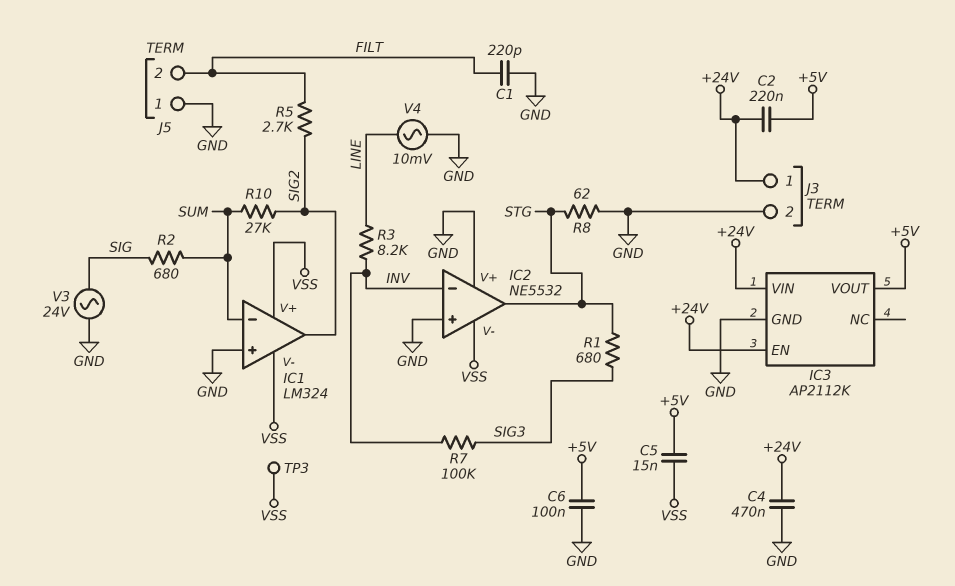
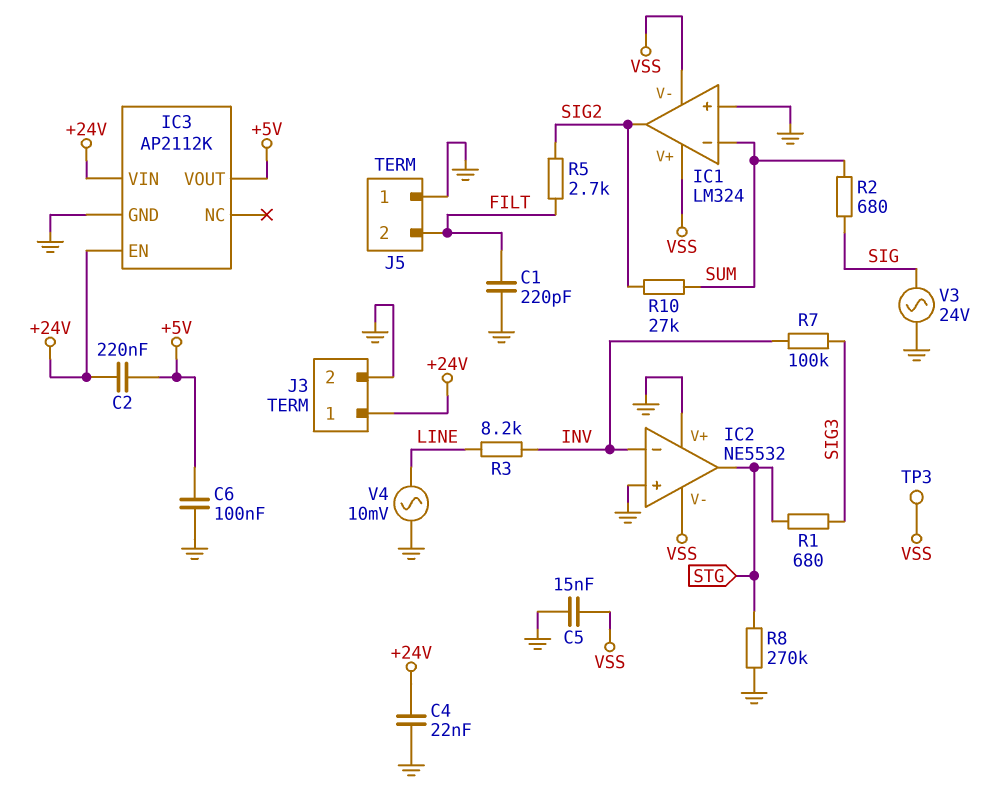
C4: 470nF (+24V, GND) -> 22nF (+24V, GND)
C5: 15nF (+5V, VSS) -> 15nF (GND, VSS)
R8: 62 (GND, STG) -> 270k (GND, STG)

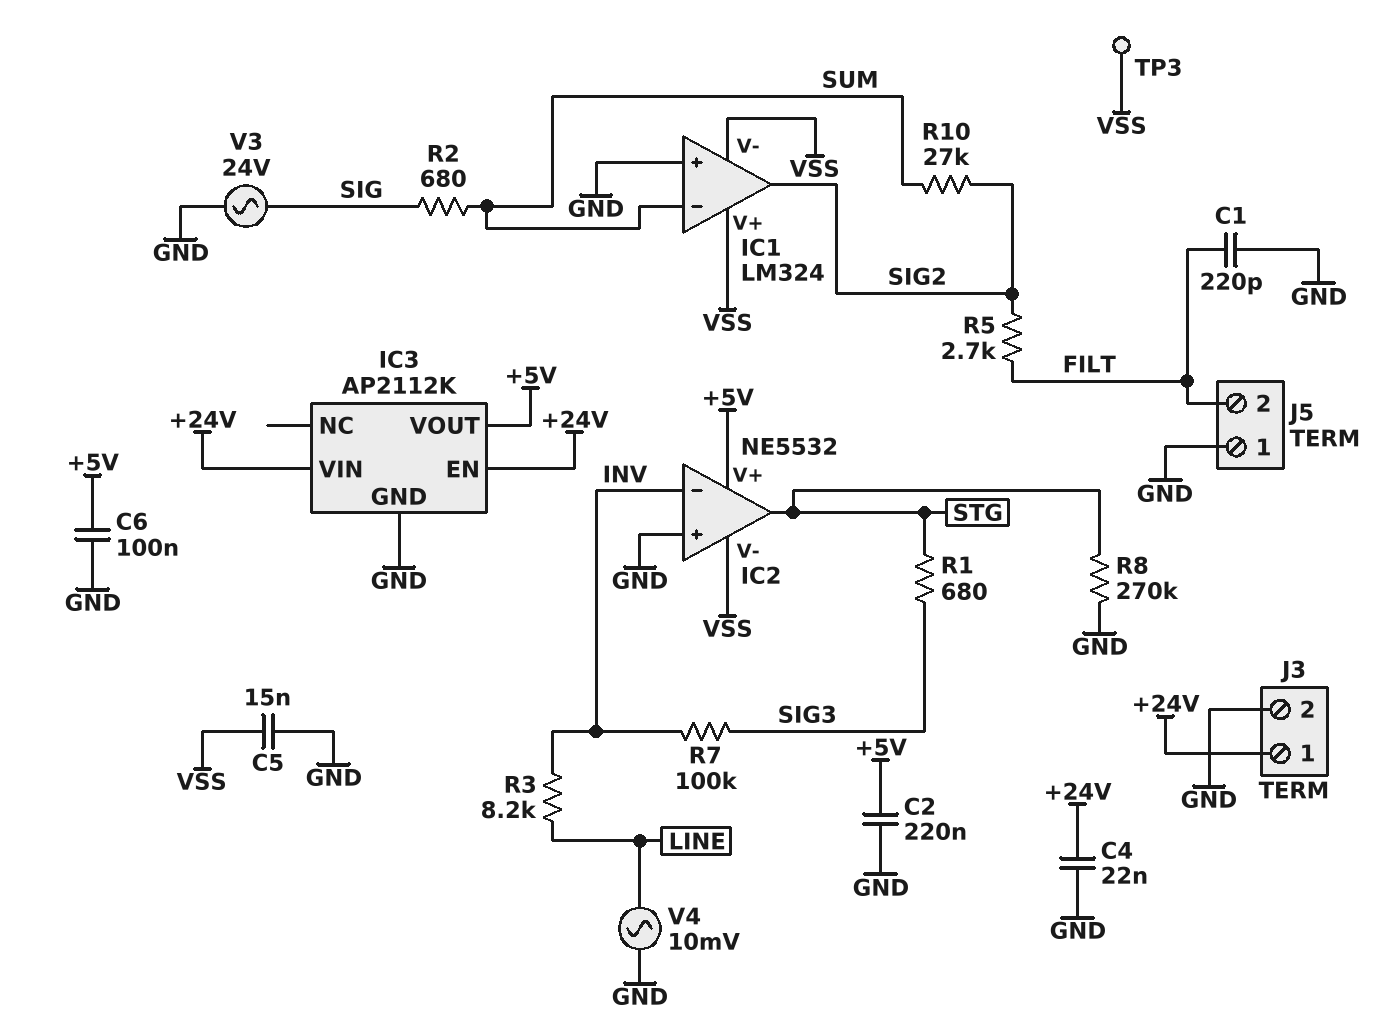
C2: 220nF (+5V, +24V) -> 220nF (+5V, GND)
IC2 pin V+: GND -> +5V

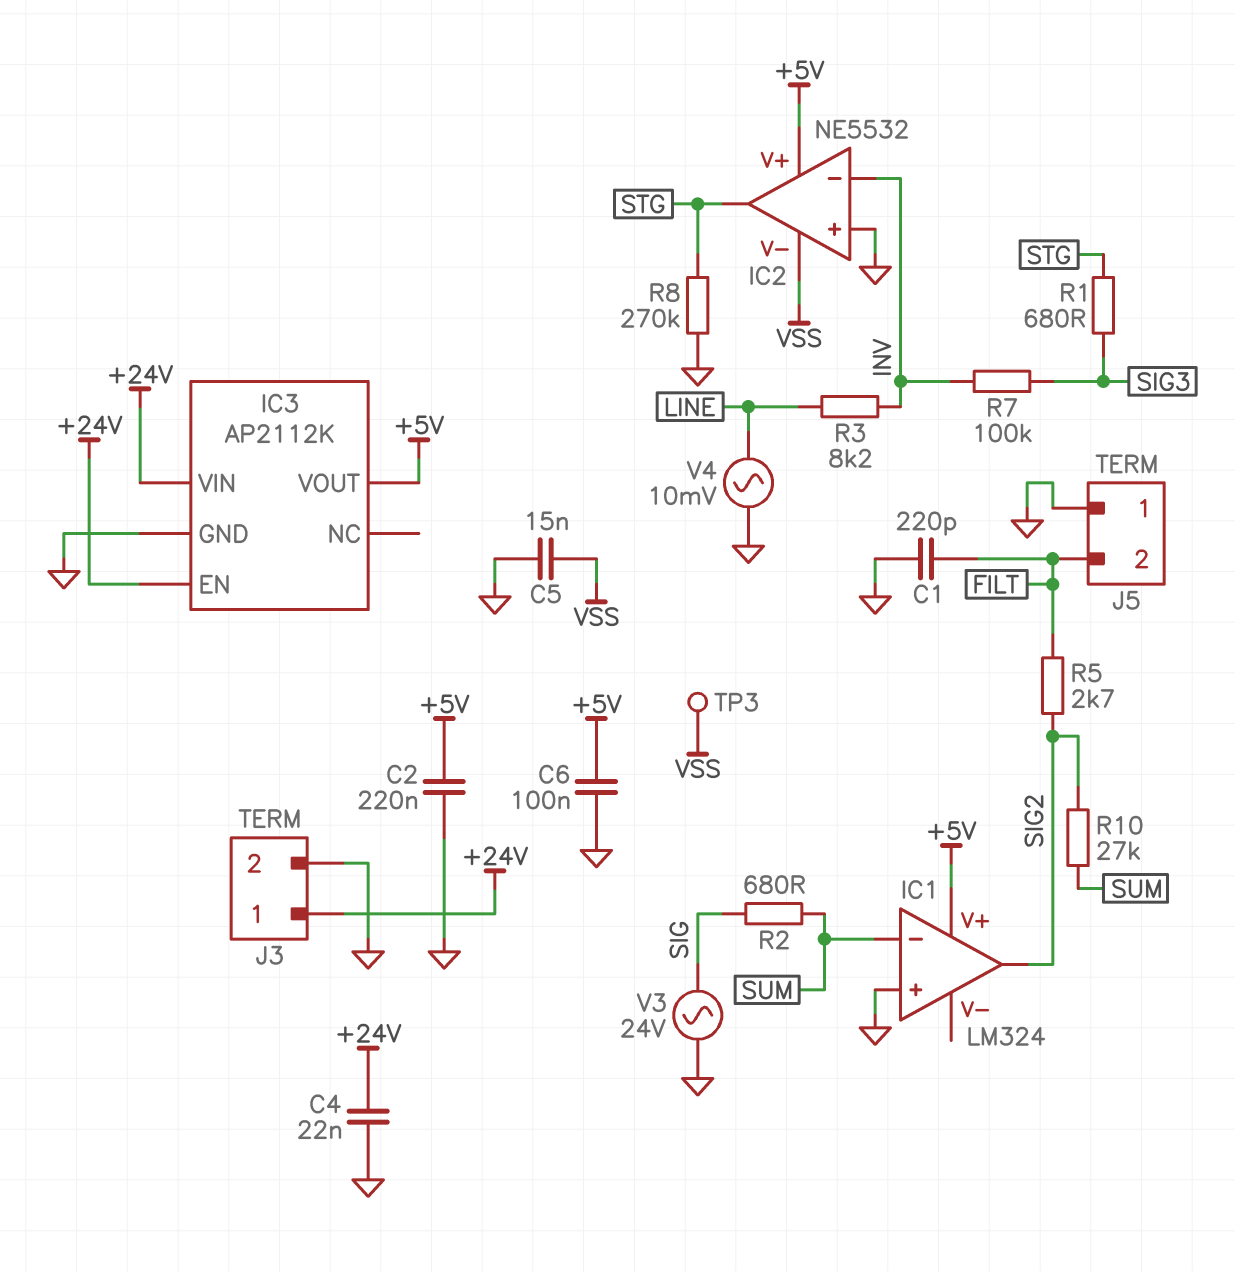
IC1 pin V+: VSS -> +5V
IC1 pin V-: VSS -> none

